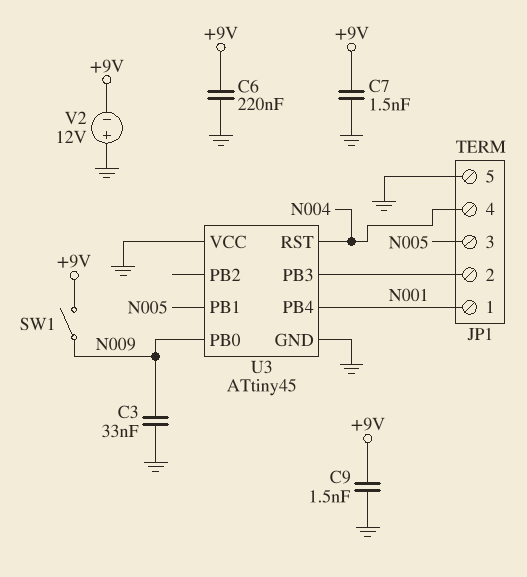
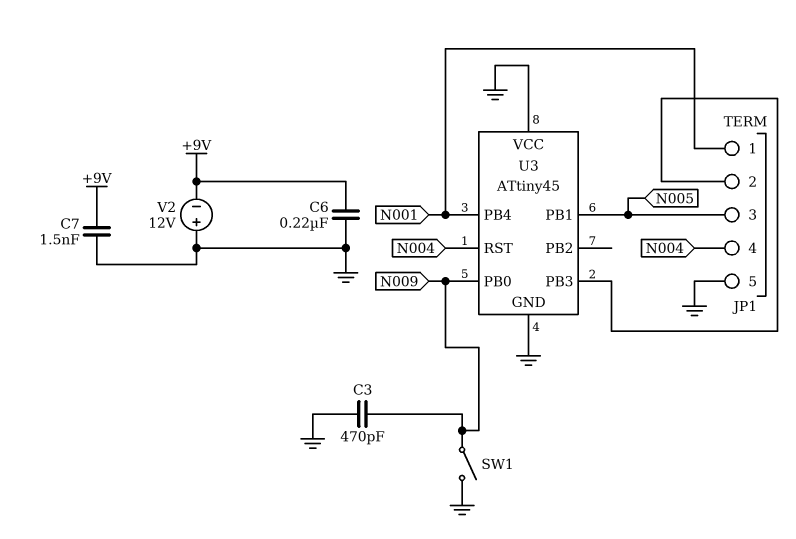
C3: 33nF (GND, N009) -> 470pF (GND, N009)
C9: 1.5nF (+9V, GND) -> none
SW1: switch (+9V, N009) -> switch (GND, N009)

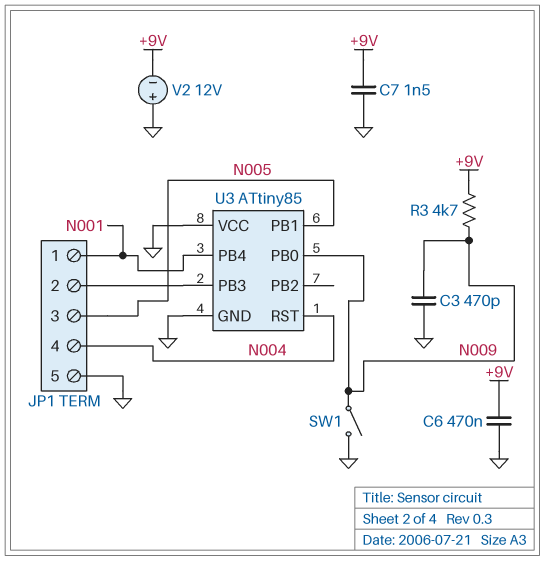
C6: 220nF (+9V, GND) -> 470nF (+9V, GND)
R3: none -> 4.7k (+9V, N009)
U3: ATtiny45 -> ATtiny85

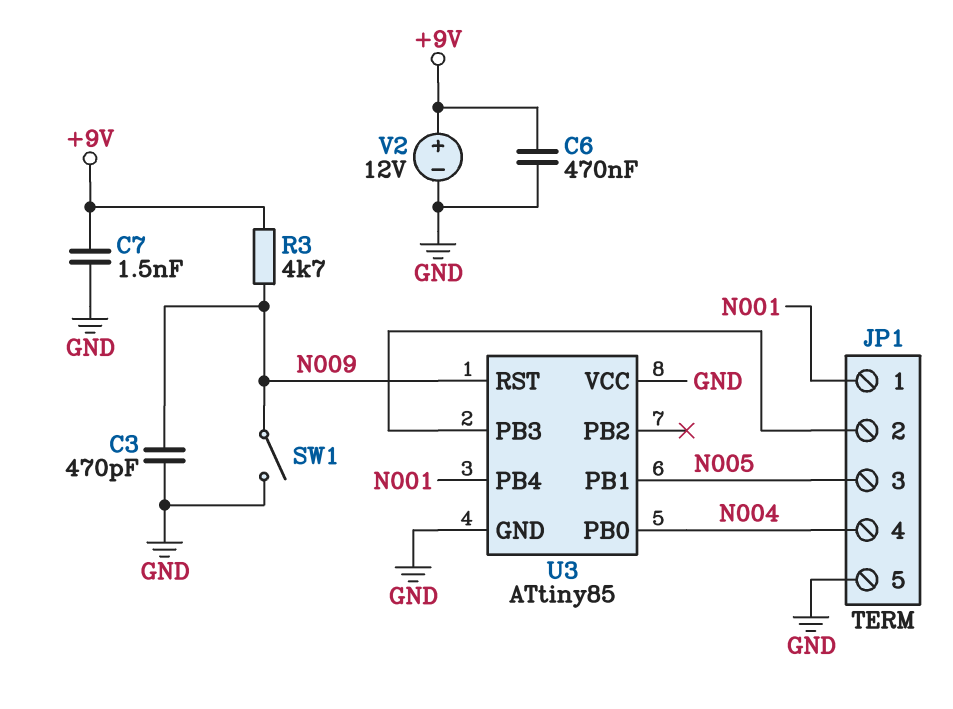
U3 pin PB0: N009 -> N004
U3 pin RST: N004 -> N009
V2: 12V (plus GND, minus +9V) -> 12V (plus +9V, minus GND)

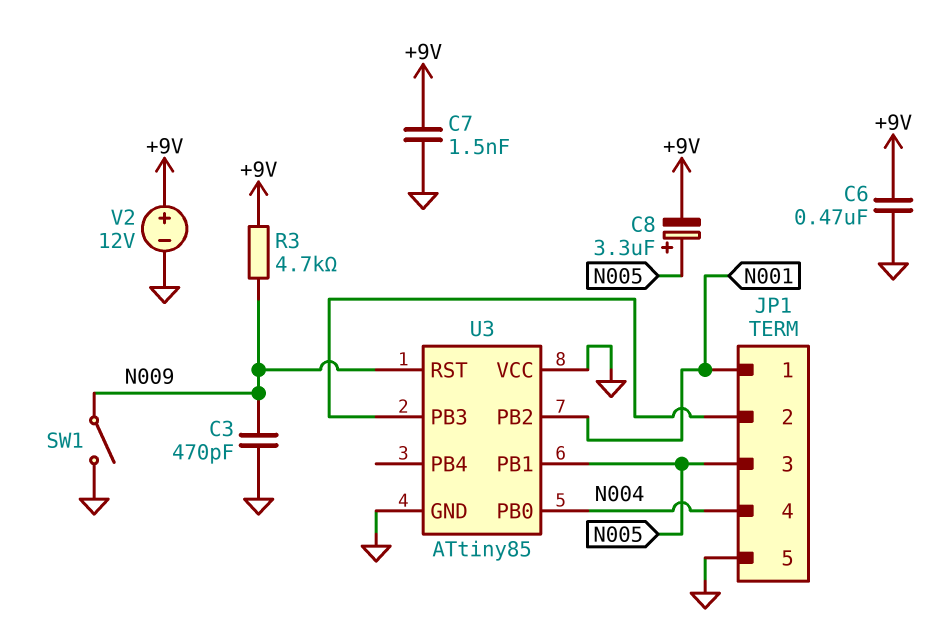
C8: none -> 3.3uF (plus N005, minus +9V)
U3 pin PB2: none -> N001
U3 pin PB4: N001 -> none

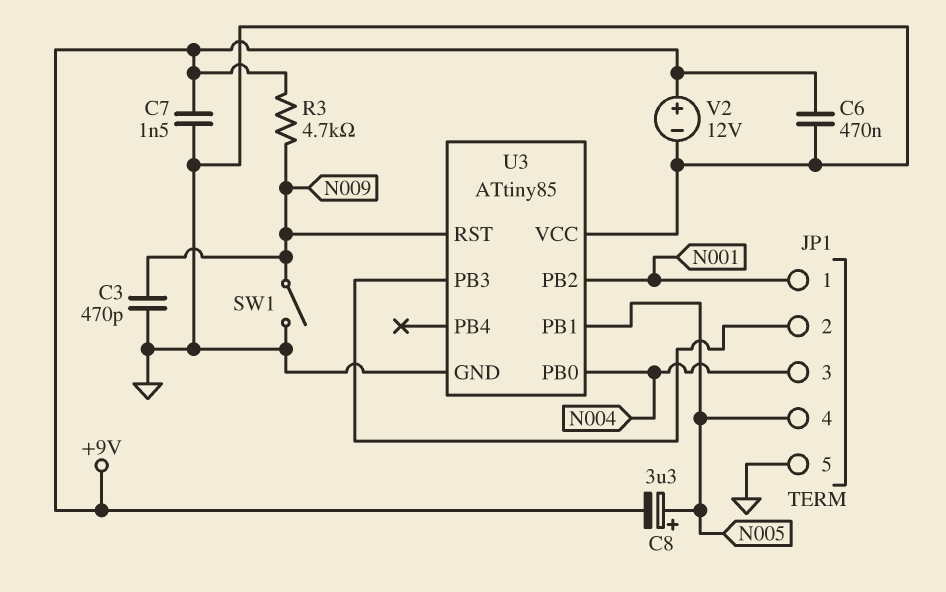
JP1 pin 3: N005 -> N004
JP1 pin 4: N004 -> N005

